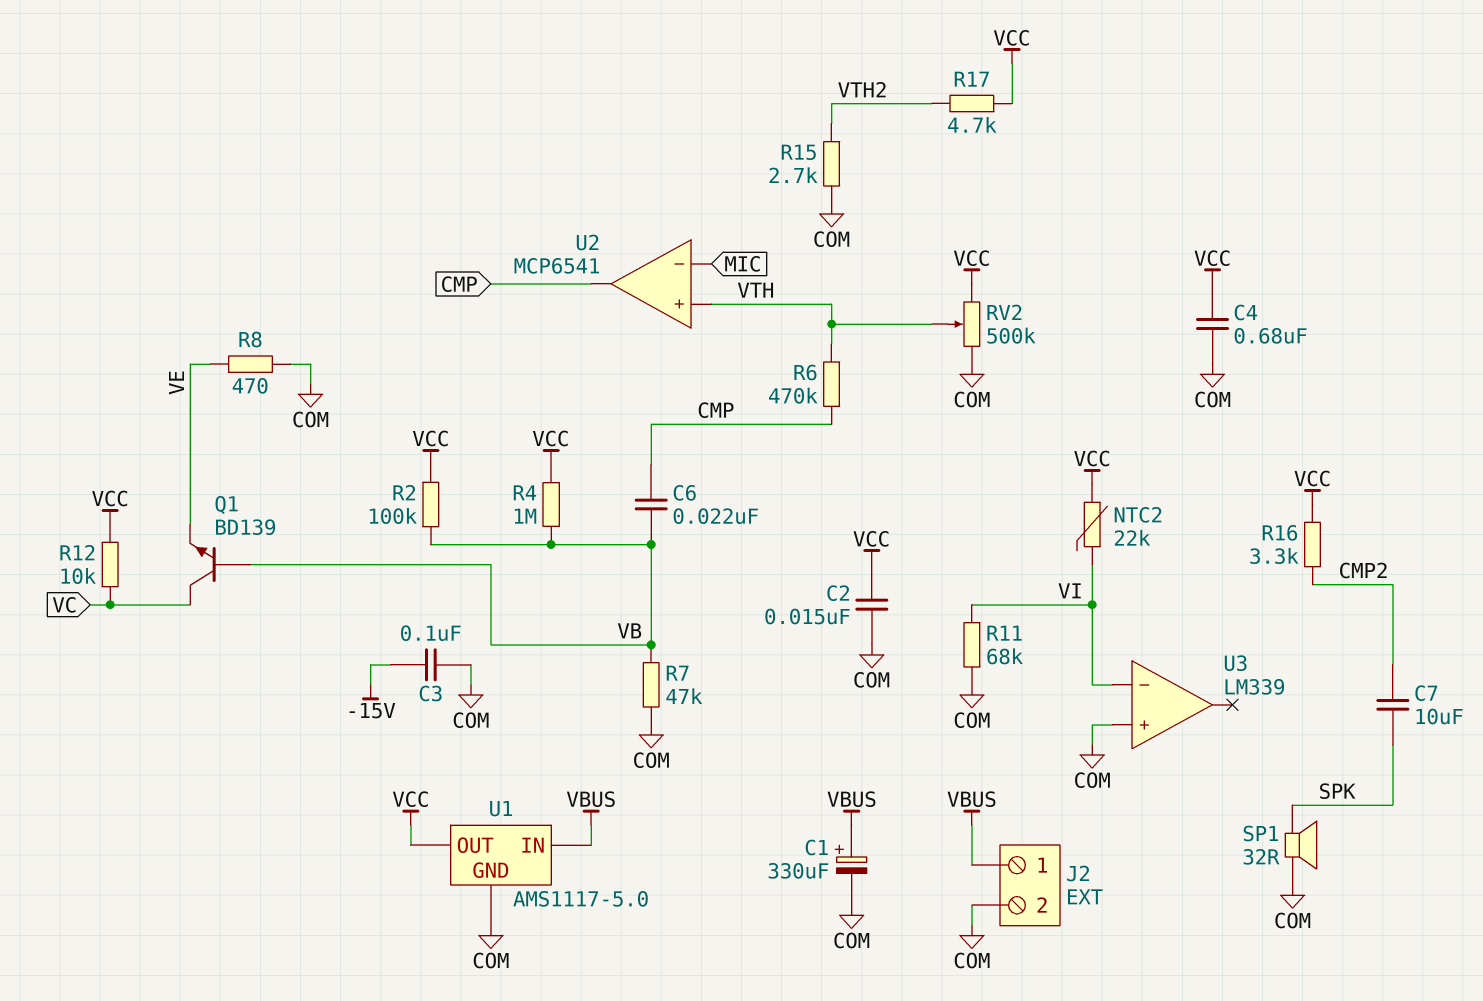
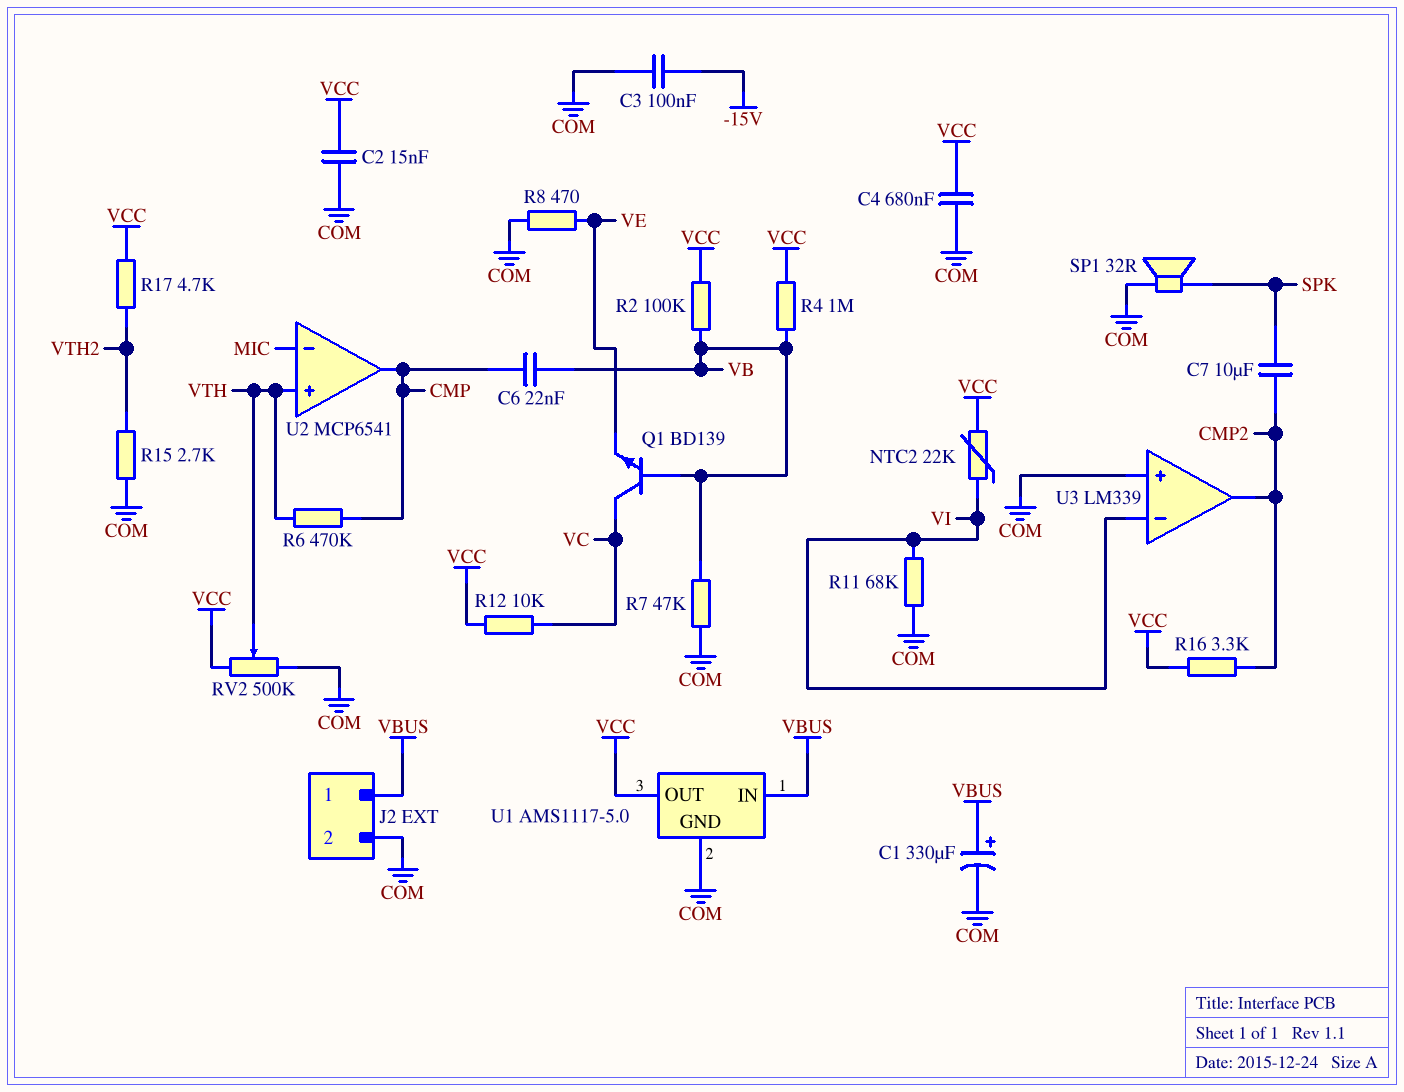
U3 pin out: none -> CMP2

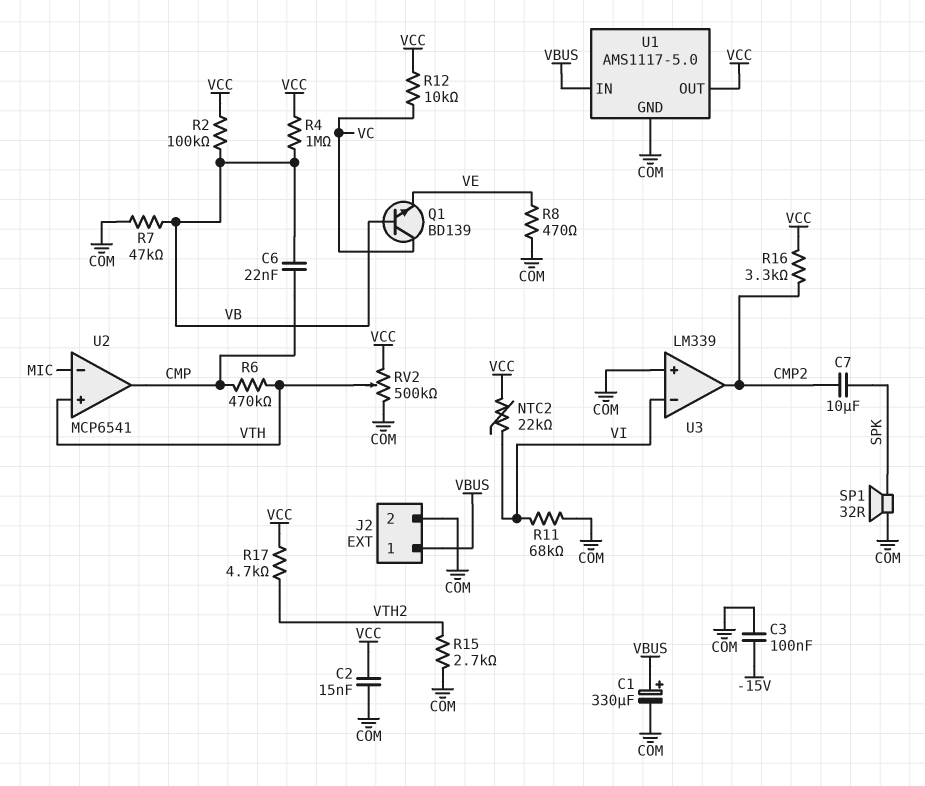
C4: 680nF (COM, VCC) -> none

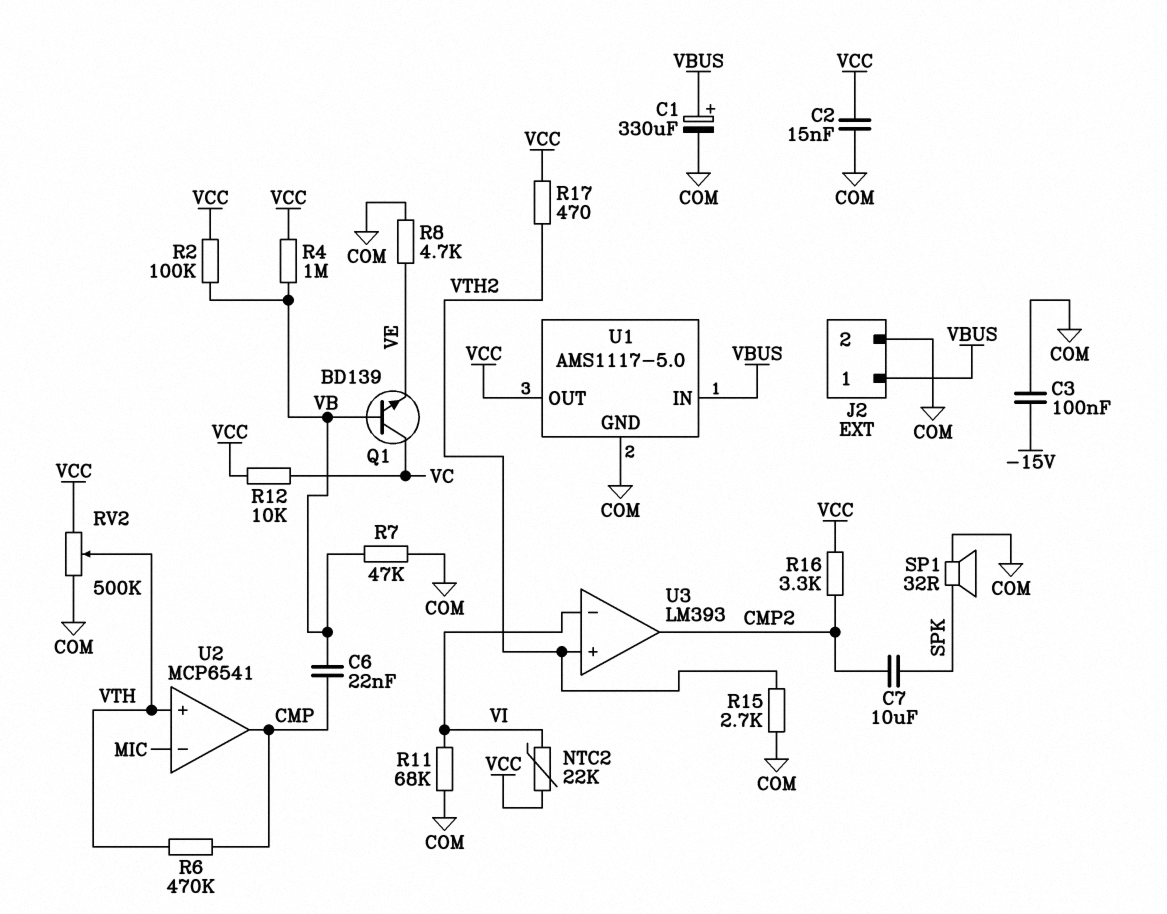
R8: 470 (COM, VE) -> 4.7k (COM, VE)
R17: 4.7k (VCC, VTH2) -> 470 (VCC, VTH2)
U3: LM339 -> LM393
U3 pin in+: COM -> VTH2

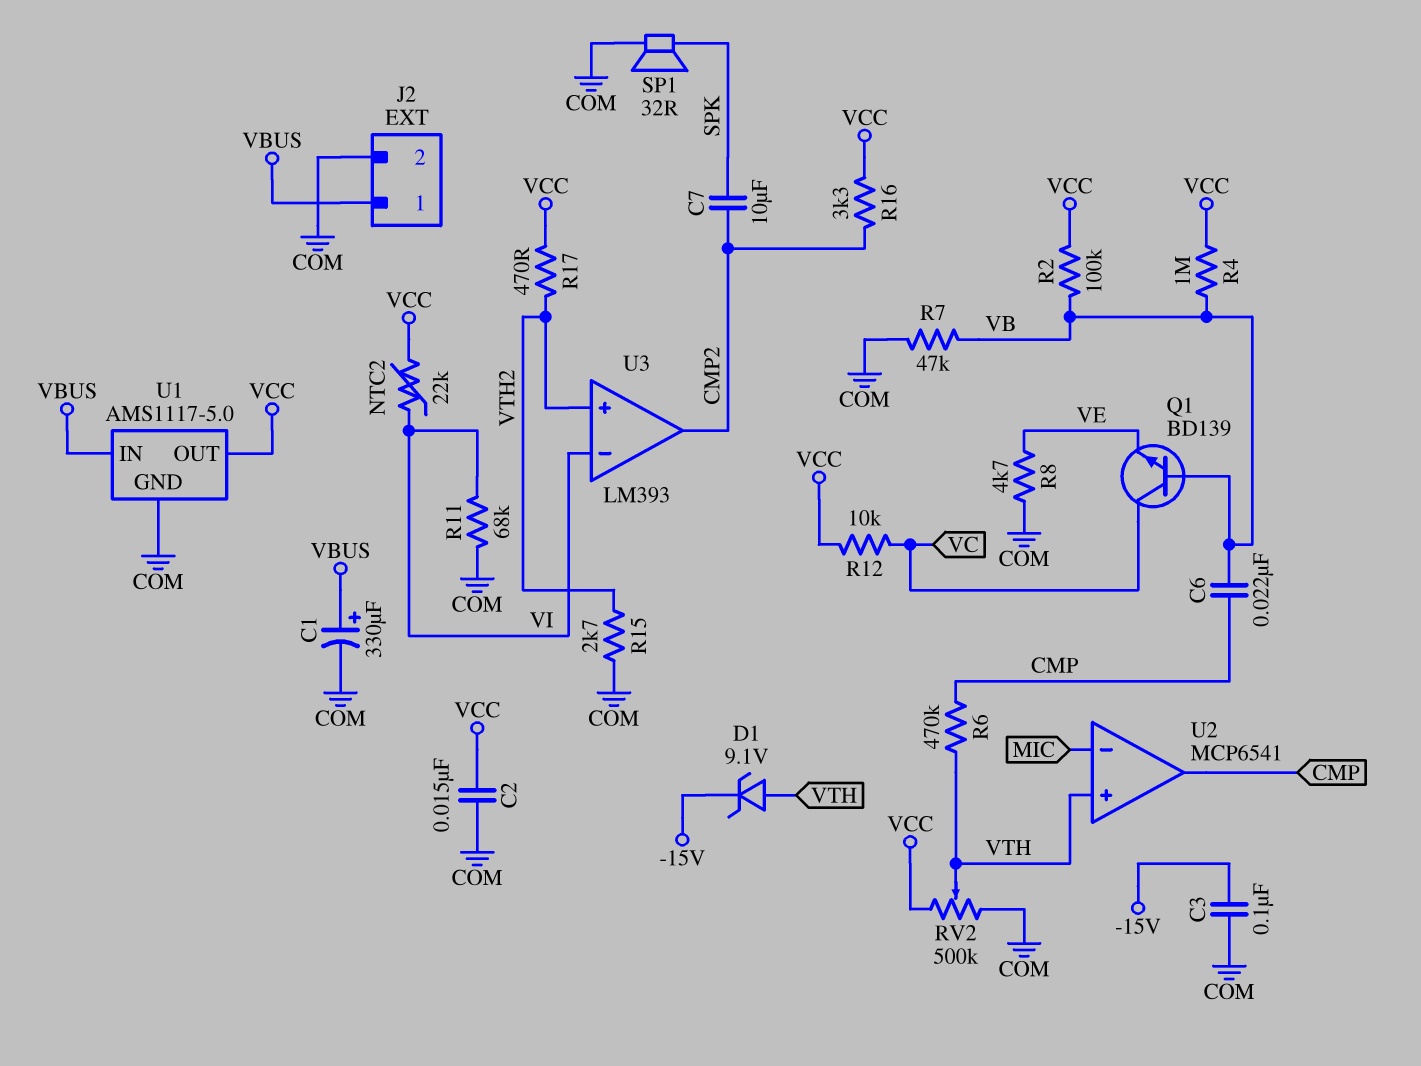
D1: none -> zener 9.1V (A VTH, K -15V)

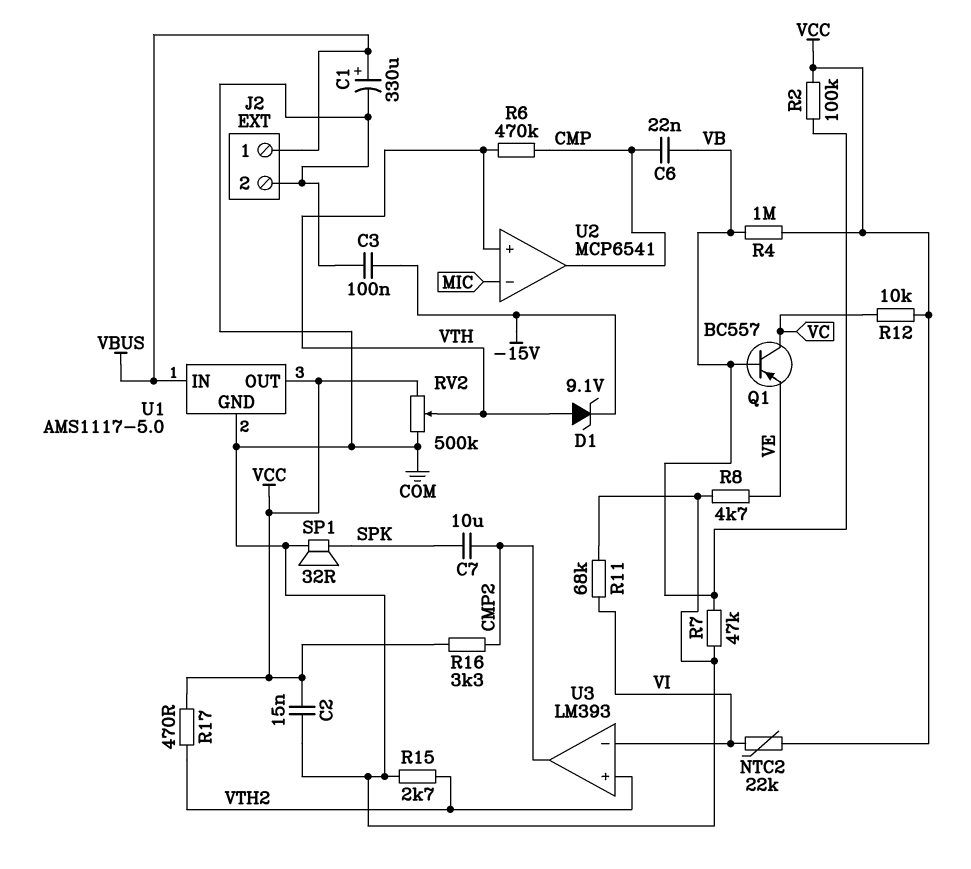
Q1: NPN BD139 (B VB, C VC, E VE) -> PNP BC557 (B VB, C VC, E VE)

